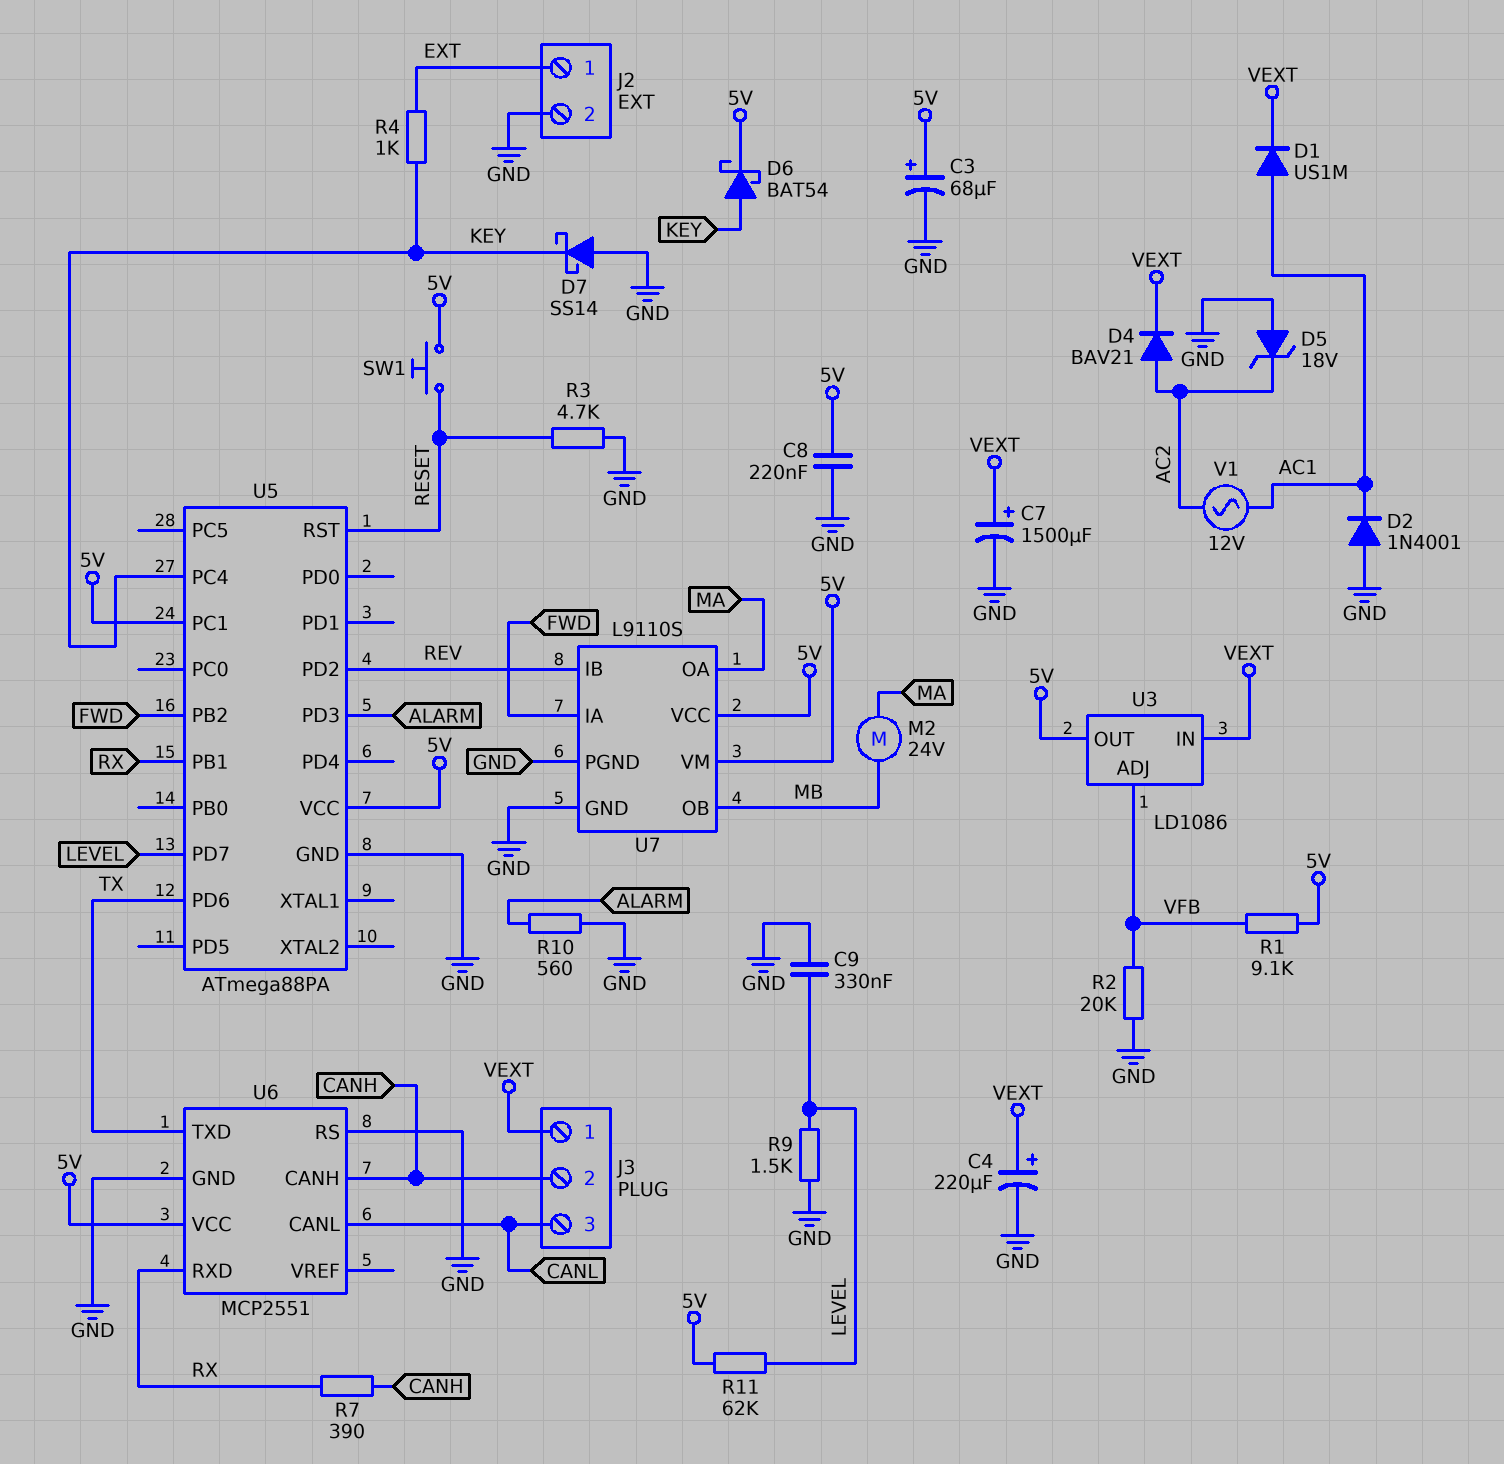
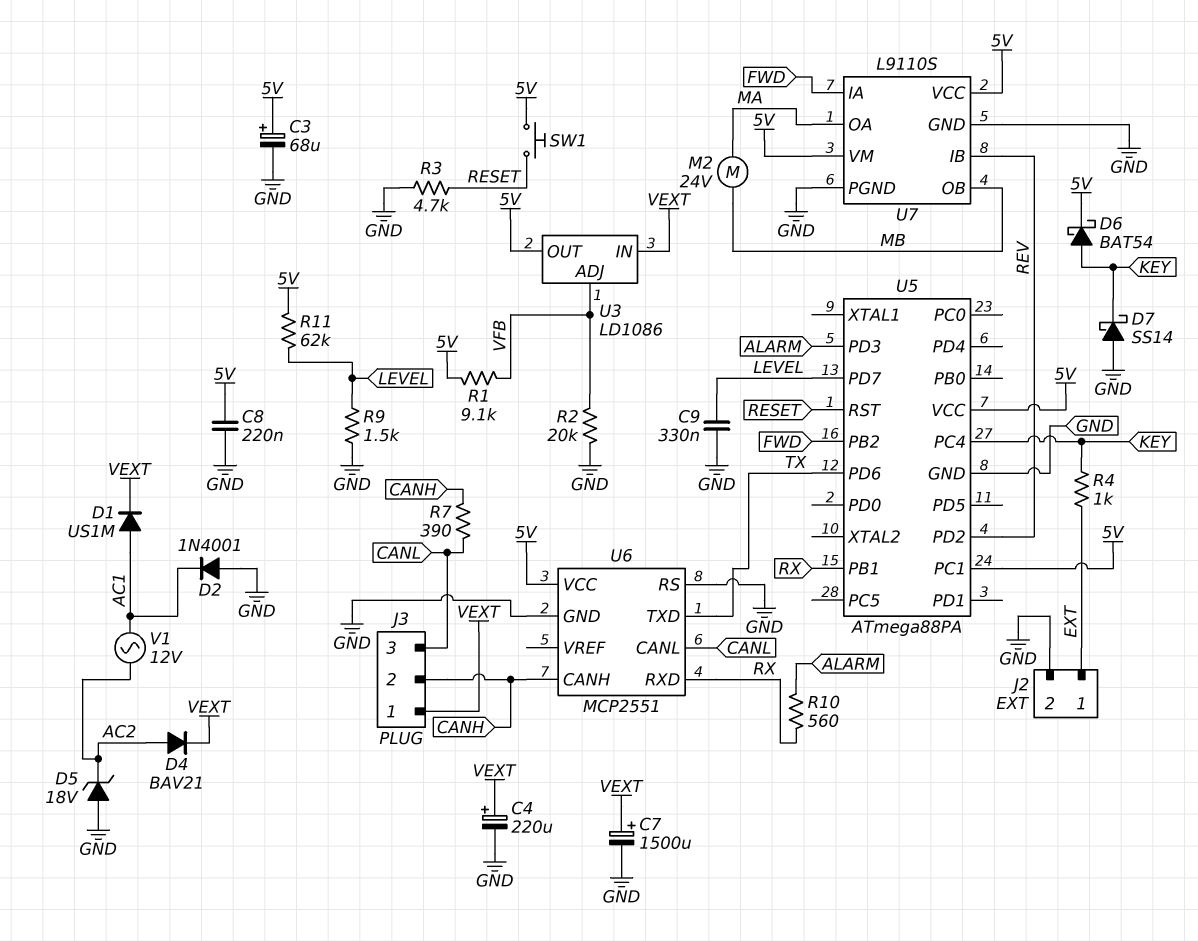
R7: 390 (CANH, RX) -> 390 (CANH, CANL)
R10: 560 (ALARM, GND) -> 560 (ALARM, RX)

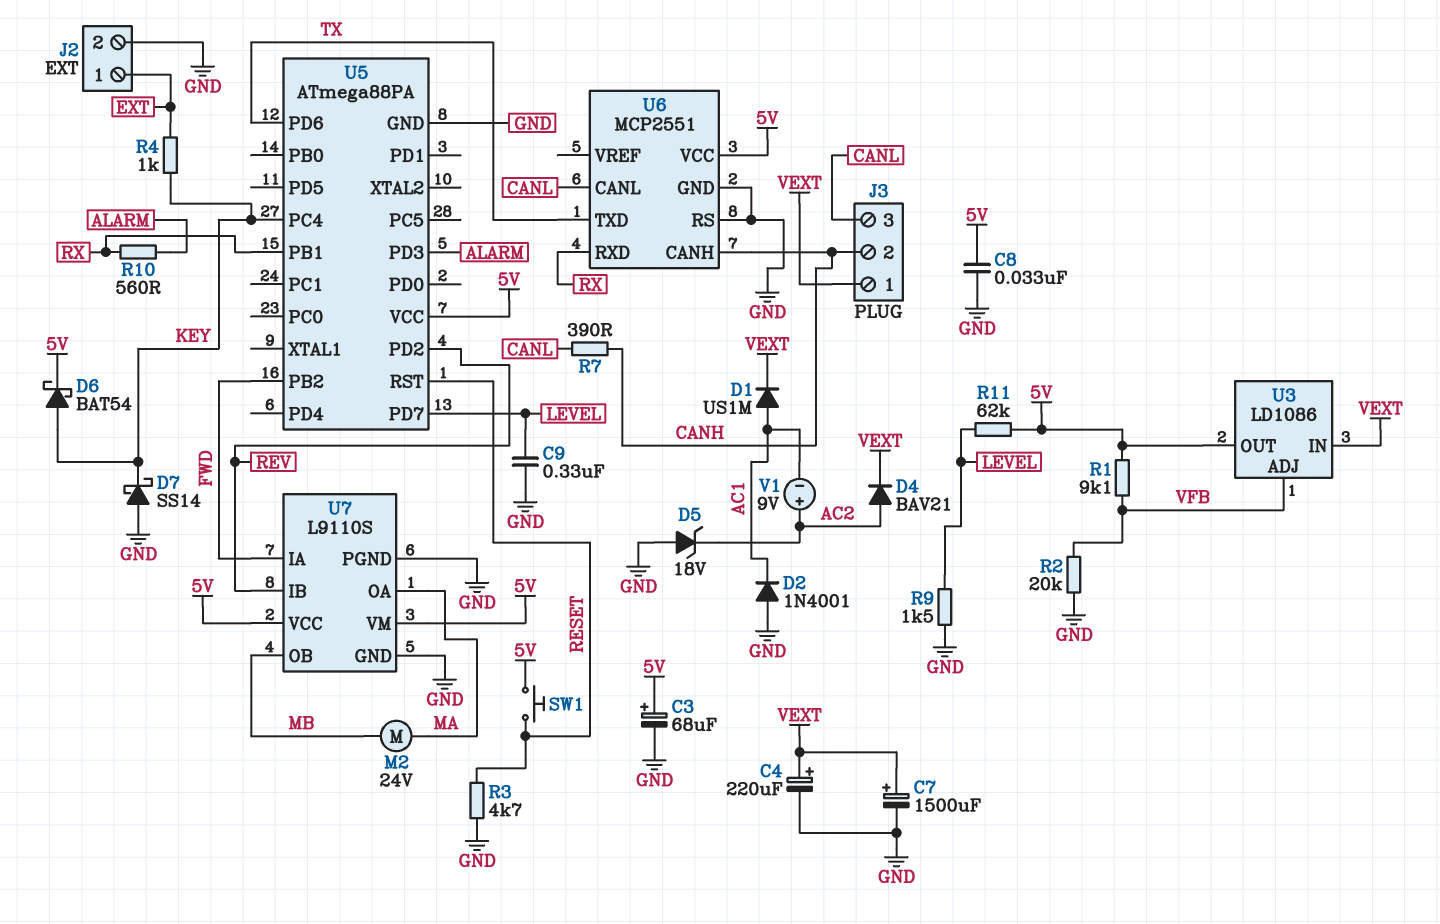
C8: 220nF (5V, GND) -> 33nF (5V, GND)
U5 pin PC1: 5V -> none
V1: AC 12V (AC1, AC2) -> 9V (plus AC2, minus AC1)

